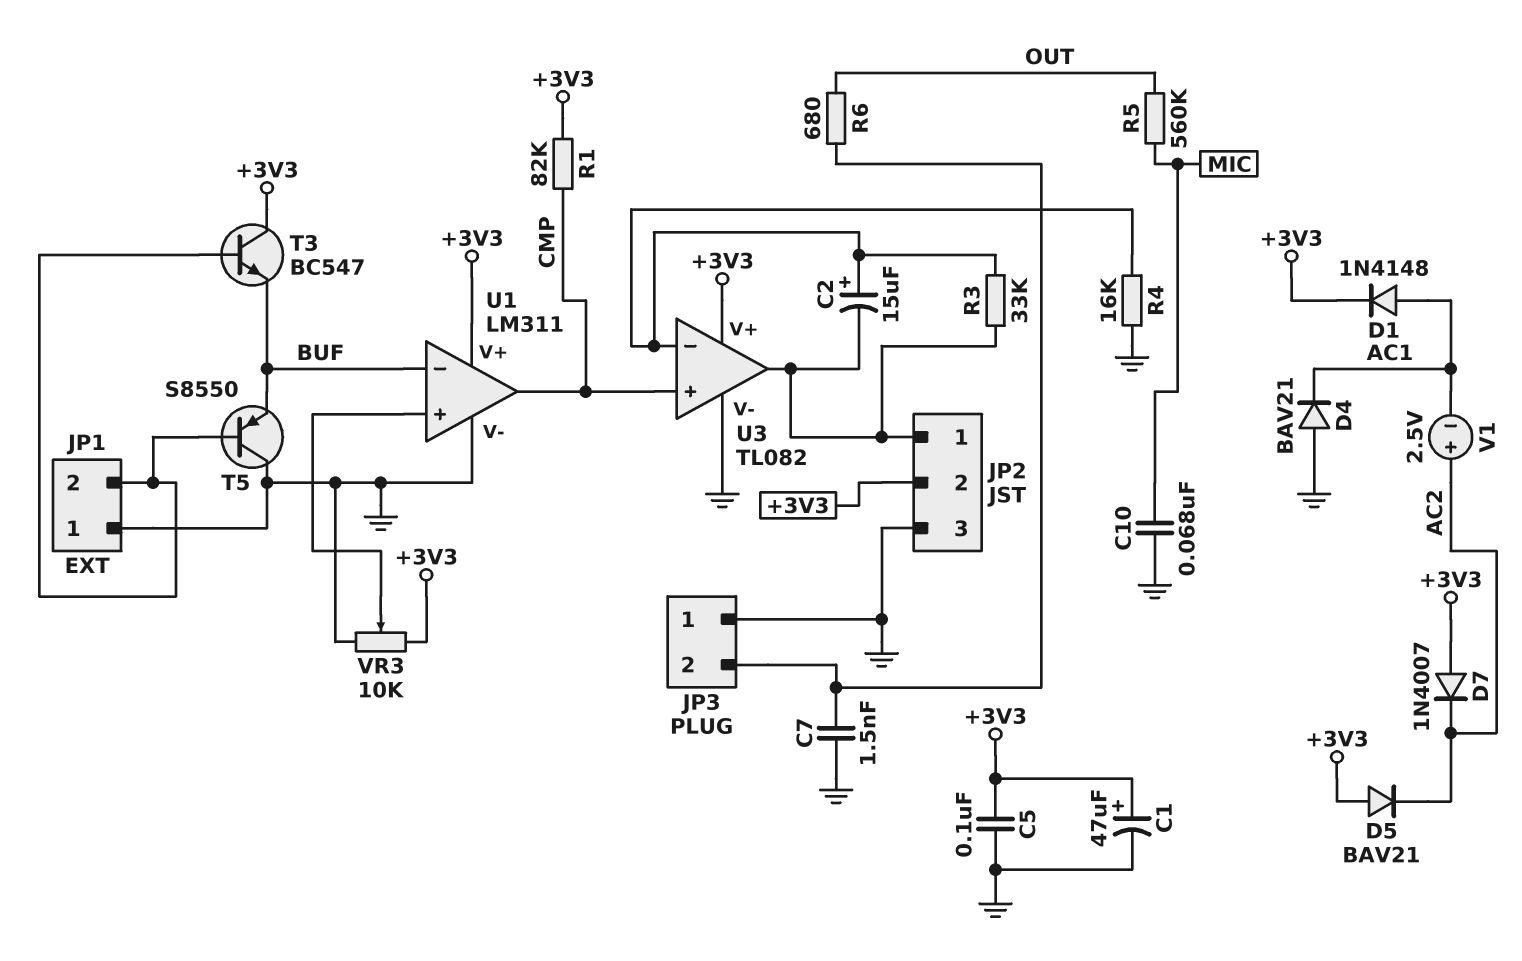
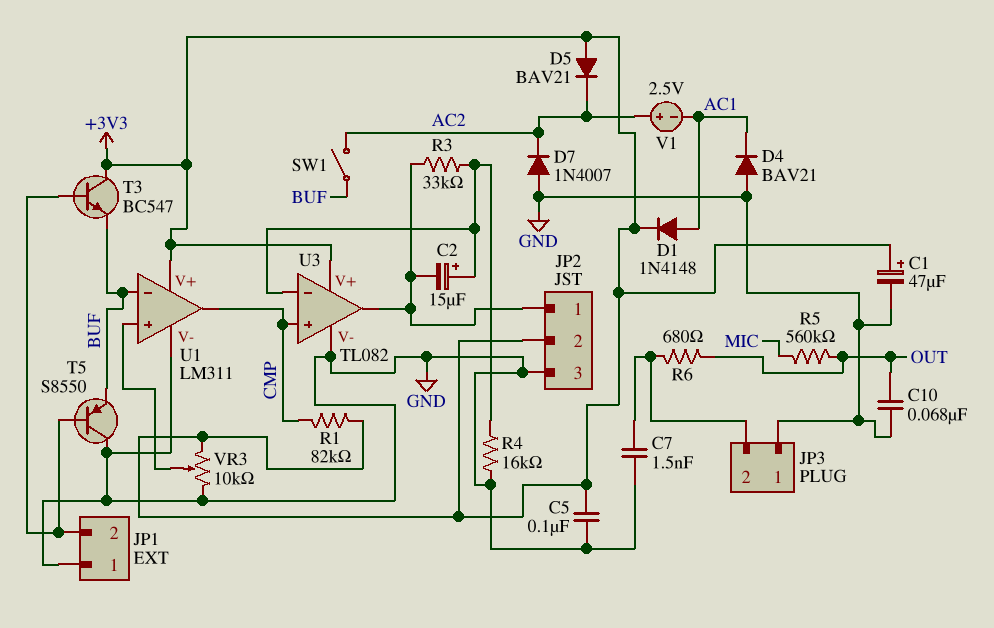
C10: 68nF (GND, MIC) -> 68nF (GND, OUT)
D7: diode 1N4007 (A +3V3, K AC2) -> diode 1N4007 (A GND, K AC2)
SW1: none -> switch (AC2, BUF)

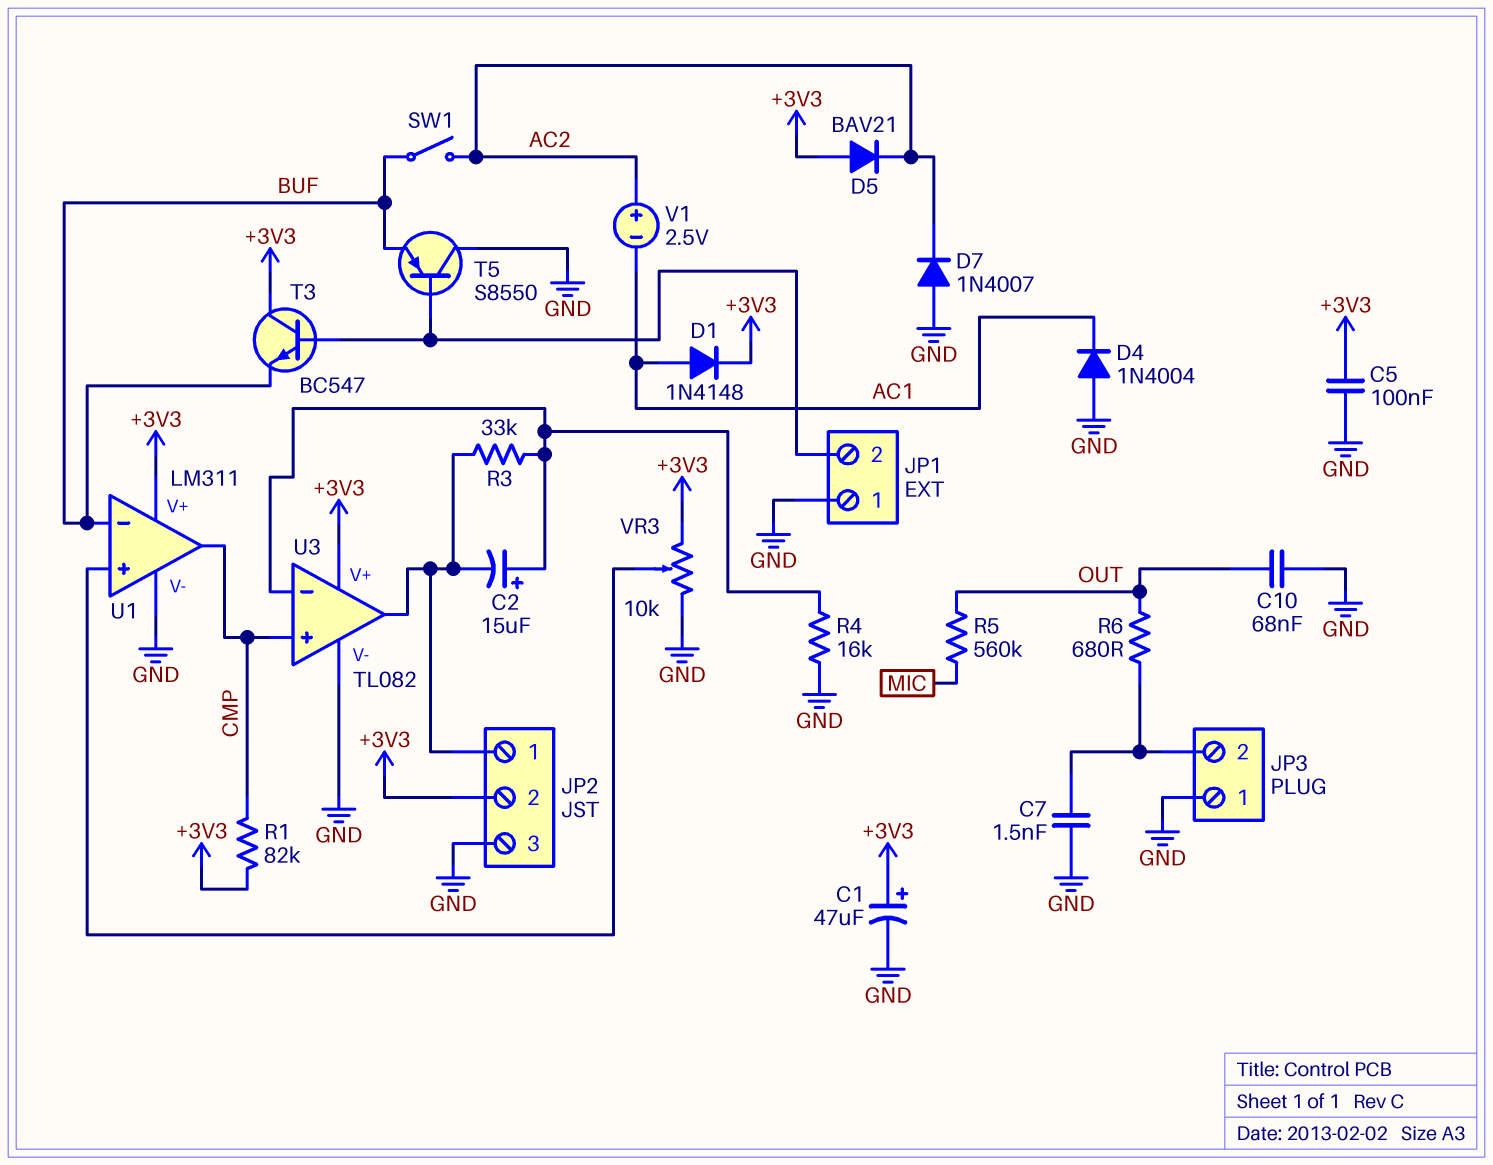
D4: diode BAV21 (A GND, K AC1) -> diode 1N4004 (A GND, K AC1)

